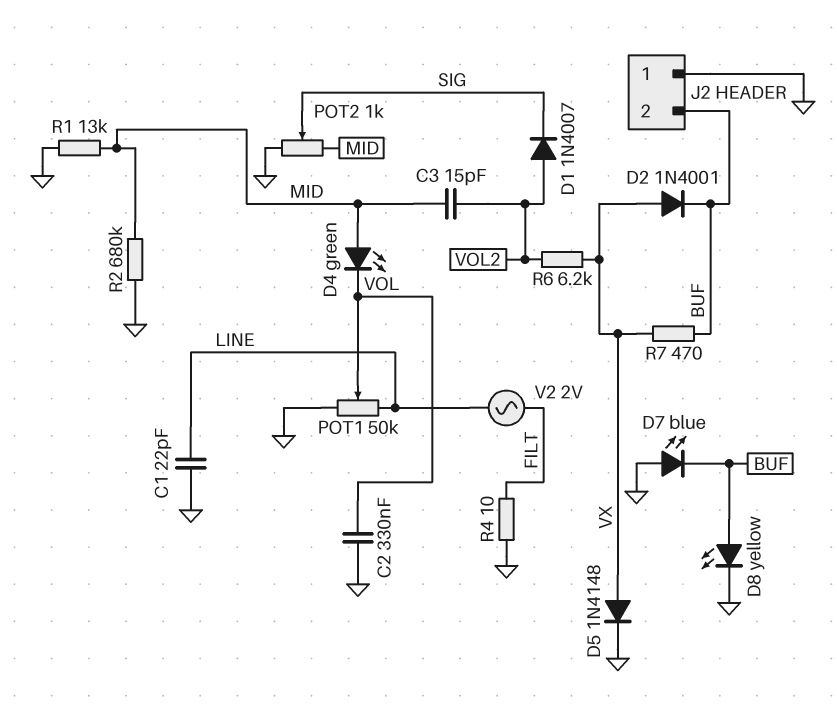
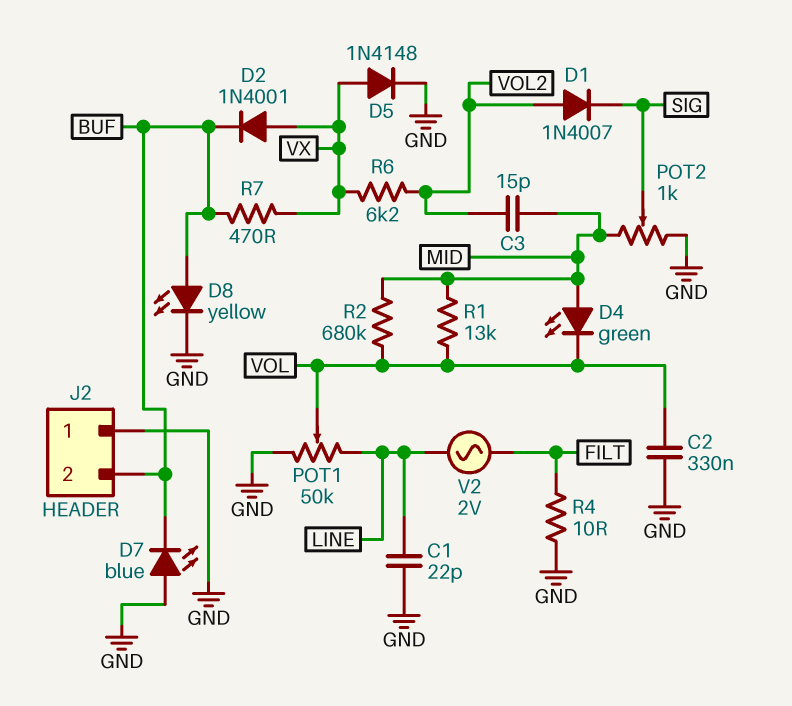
R1: 13k (GND, MID) -> 13k (MID, VOL)
R2: 680k (GND, MID) -> 680k (MID, VOL)

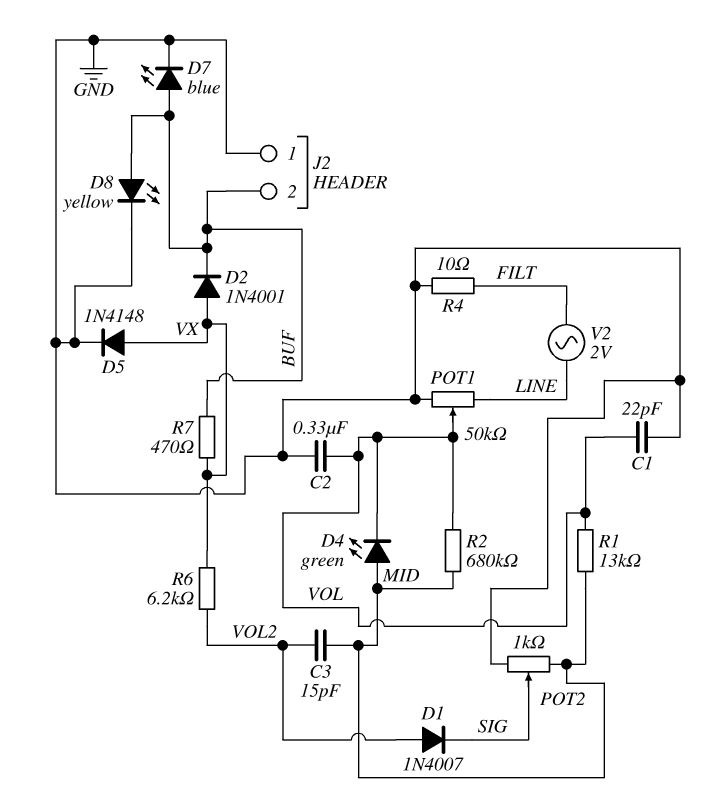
C1: 22pF (GND, LINE) -> 22pF (GND, VOL)
D7: LED blue (A GND, K BUF) -> LED blue (A BUF, K GND)

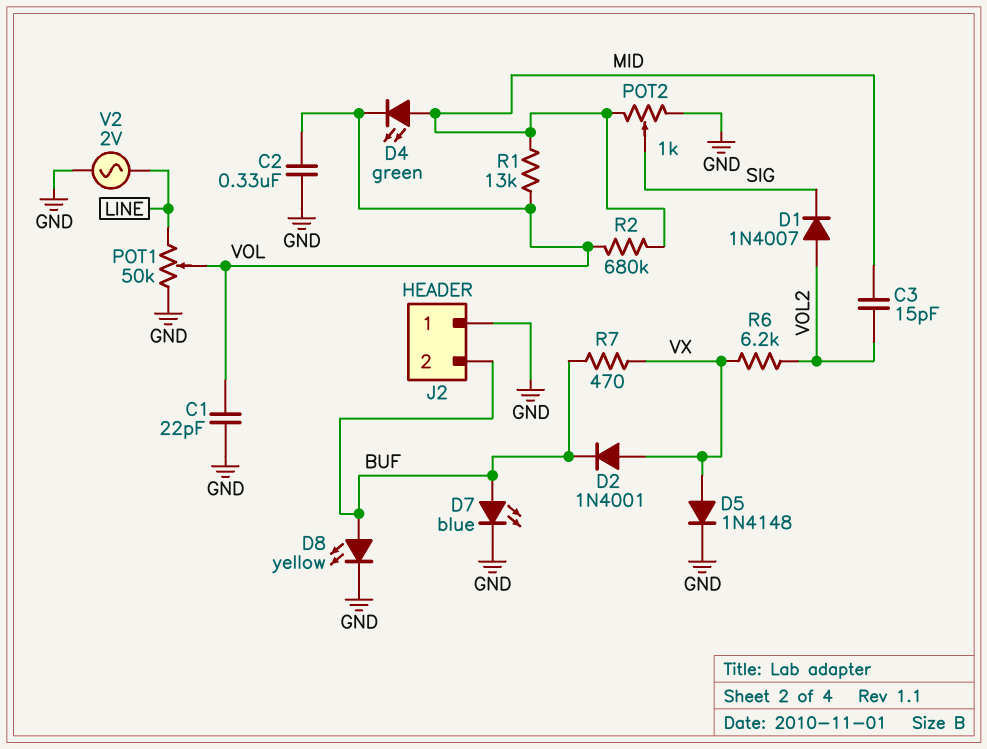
R4: 10 (FILT, GND) -> none
V2: AC 2V (FILT, LINE) -> AC 2V (GND, LINE)

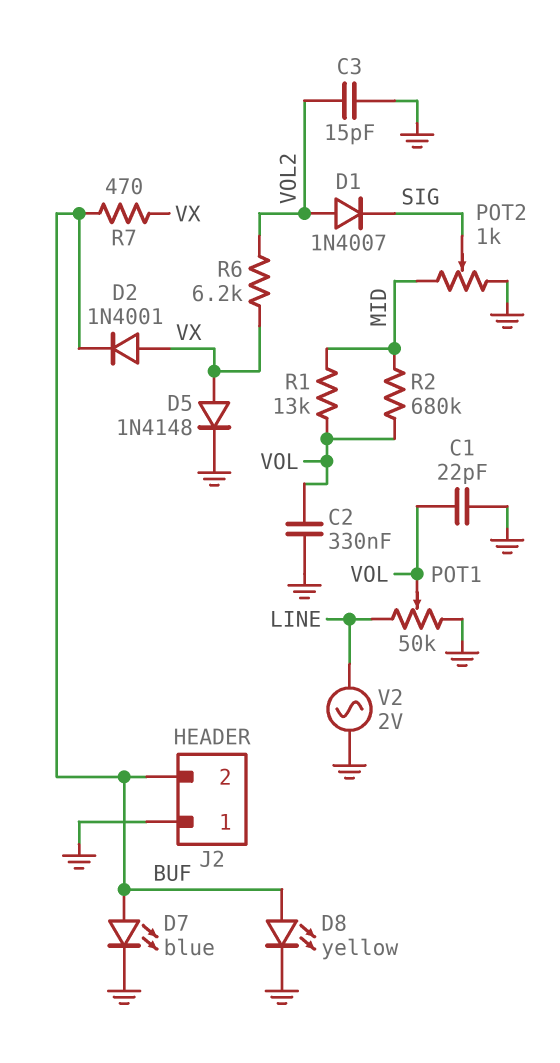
C3: 15pF (MID, VOL2) -> 15pF (GND, VOL2)
D4: LED green (A MID, K VOL) -> none

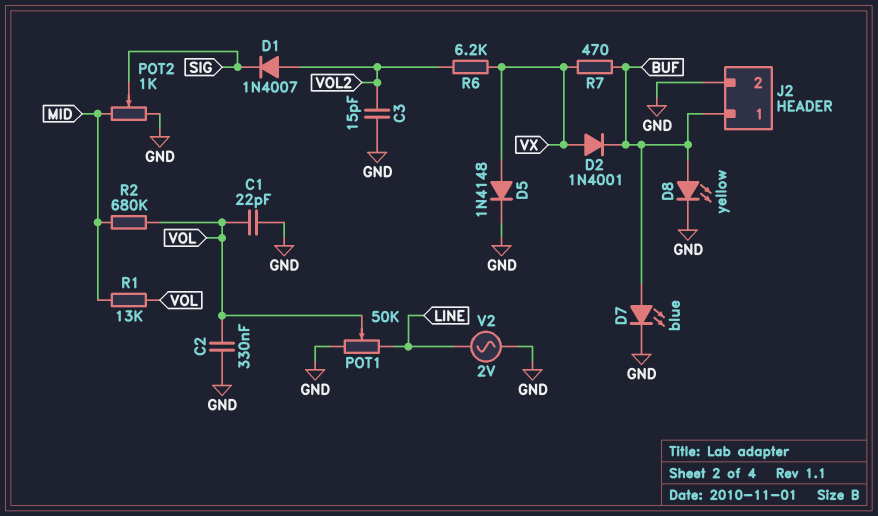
J2 pin 1: GND -> BUF
J2 pin 2: BUF -> GND

